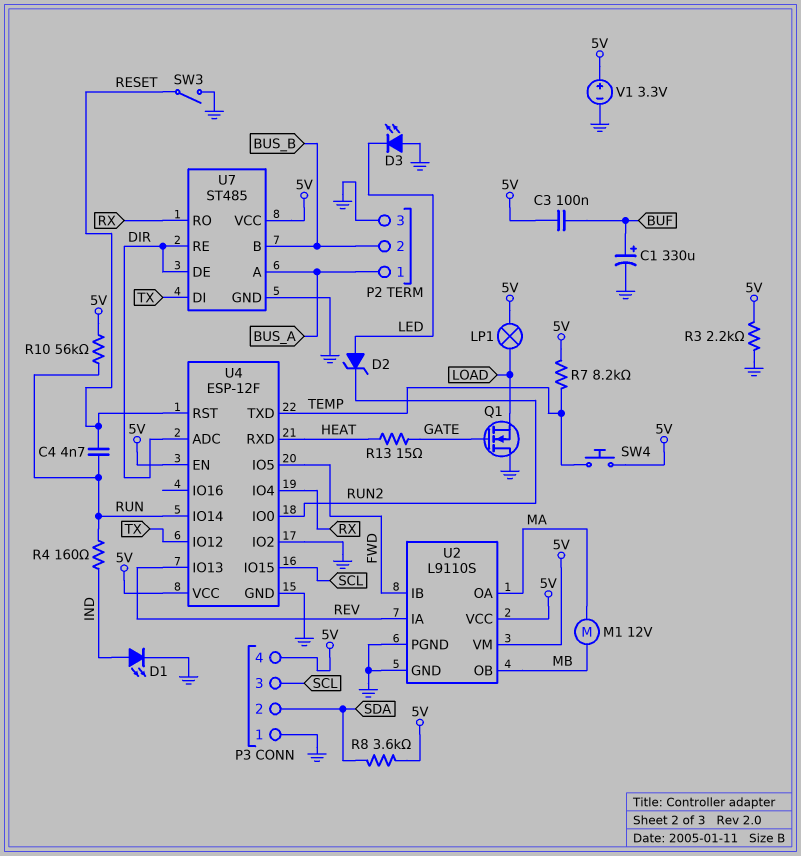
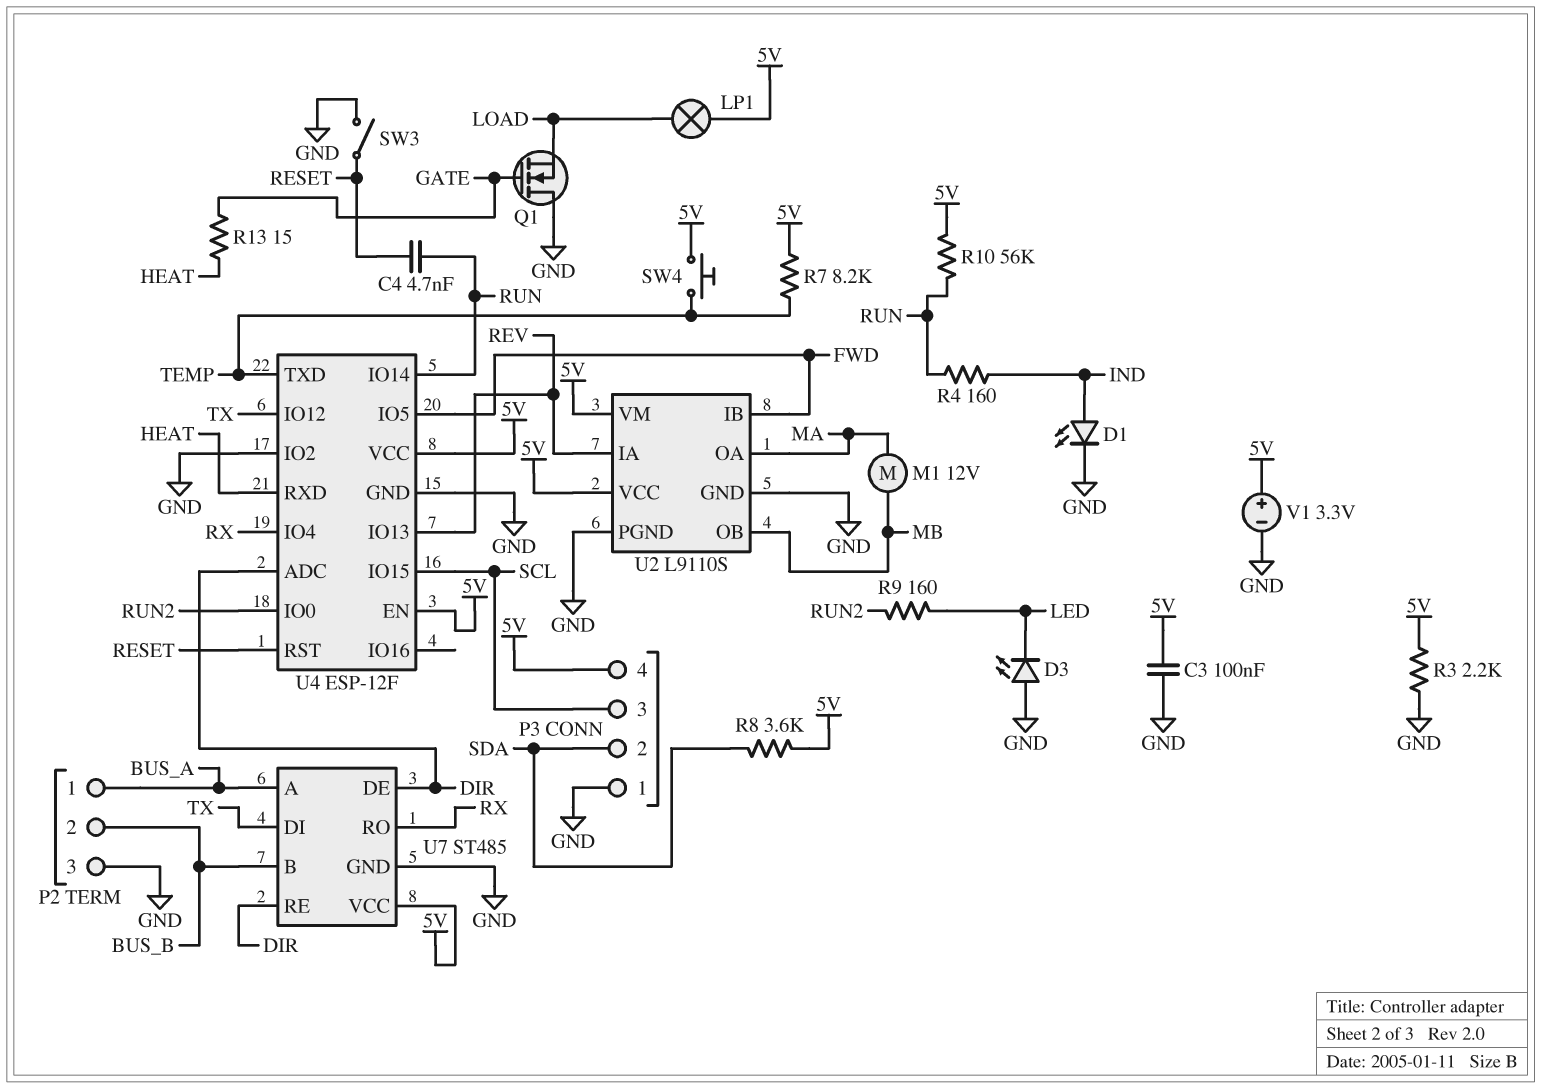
C1: 330uF (plus BUF, minus GND) -> none
C3: 100nF (5V, BUF) -> 100nF (5V, GND)
D2: zener (A LED, K RUN2) -> none
R9: none -> 160 (LED, RUN2)

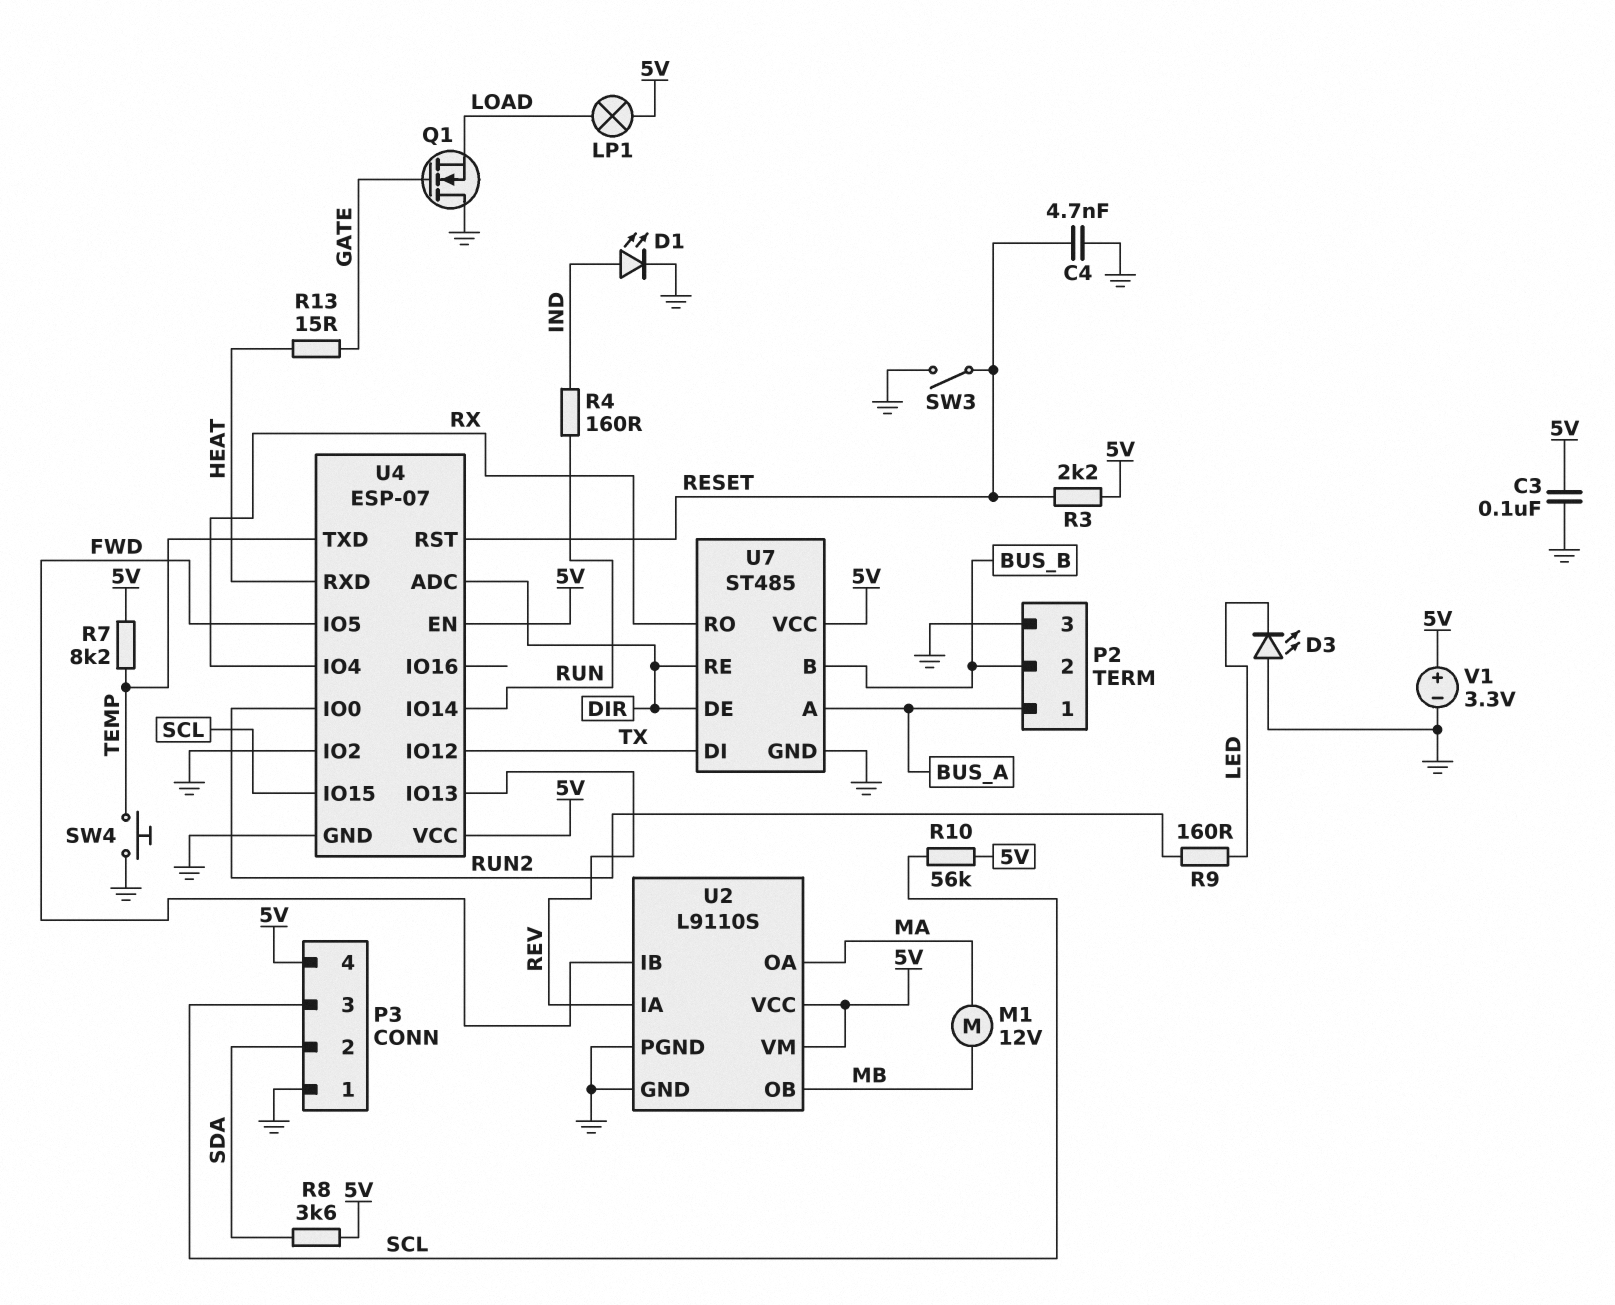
C4: 4.7nF (RESET, RUN) -> 4.7nF (GND, RESET)
R3: 2.2k (5V, GND) -> 2.2k (5V, RESET)
R10: 56k (5V, RUN) -> 56k (5V, SCL)
SW4: button (5V, TEMP) -> button (GND, TEMP)
U4: ESP-12F -> ESP-07

